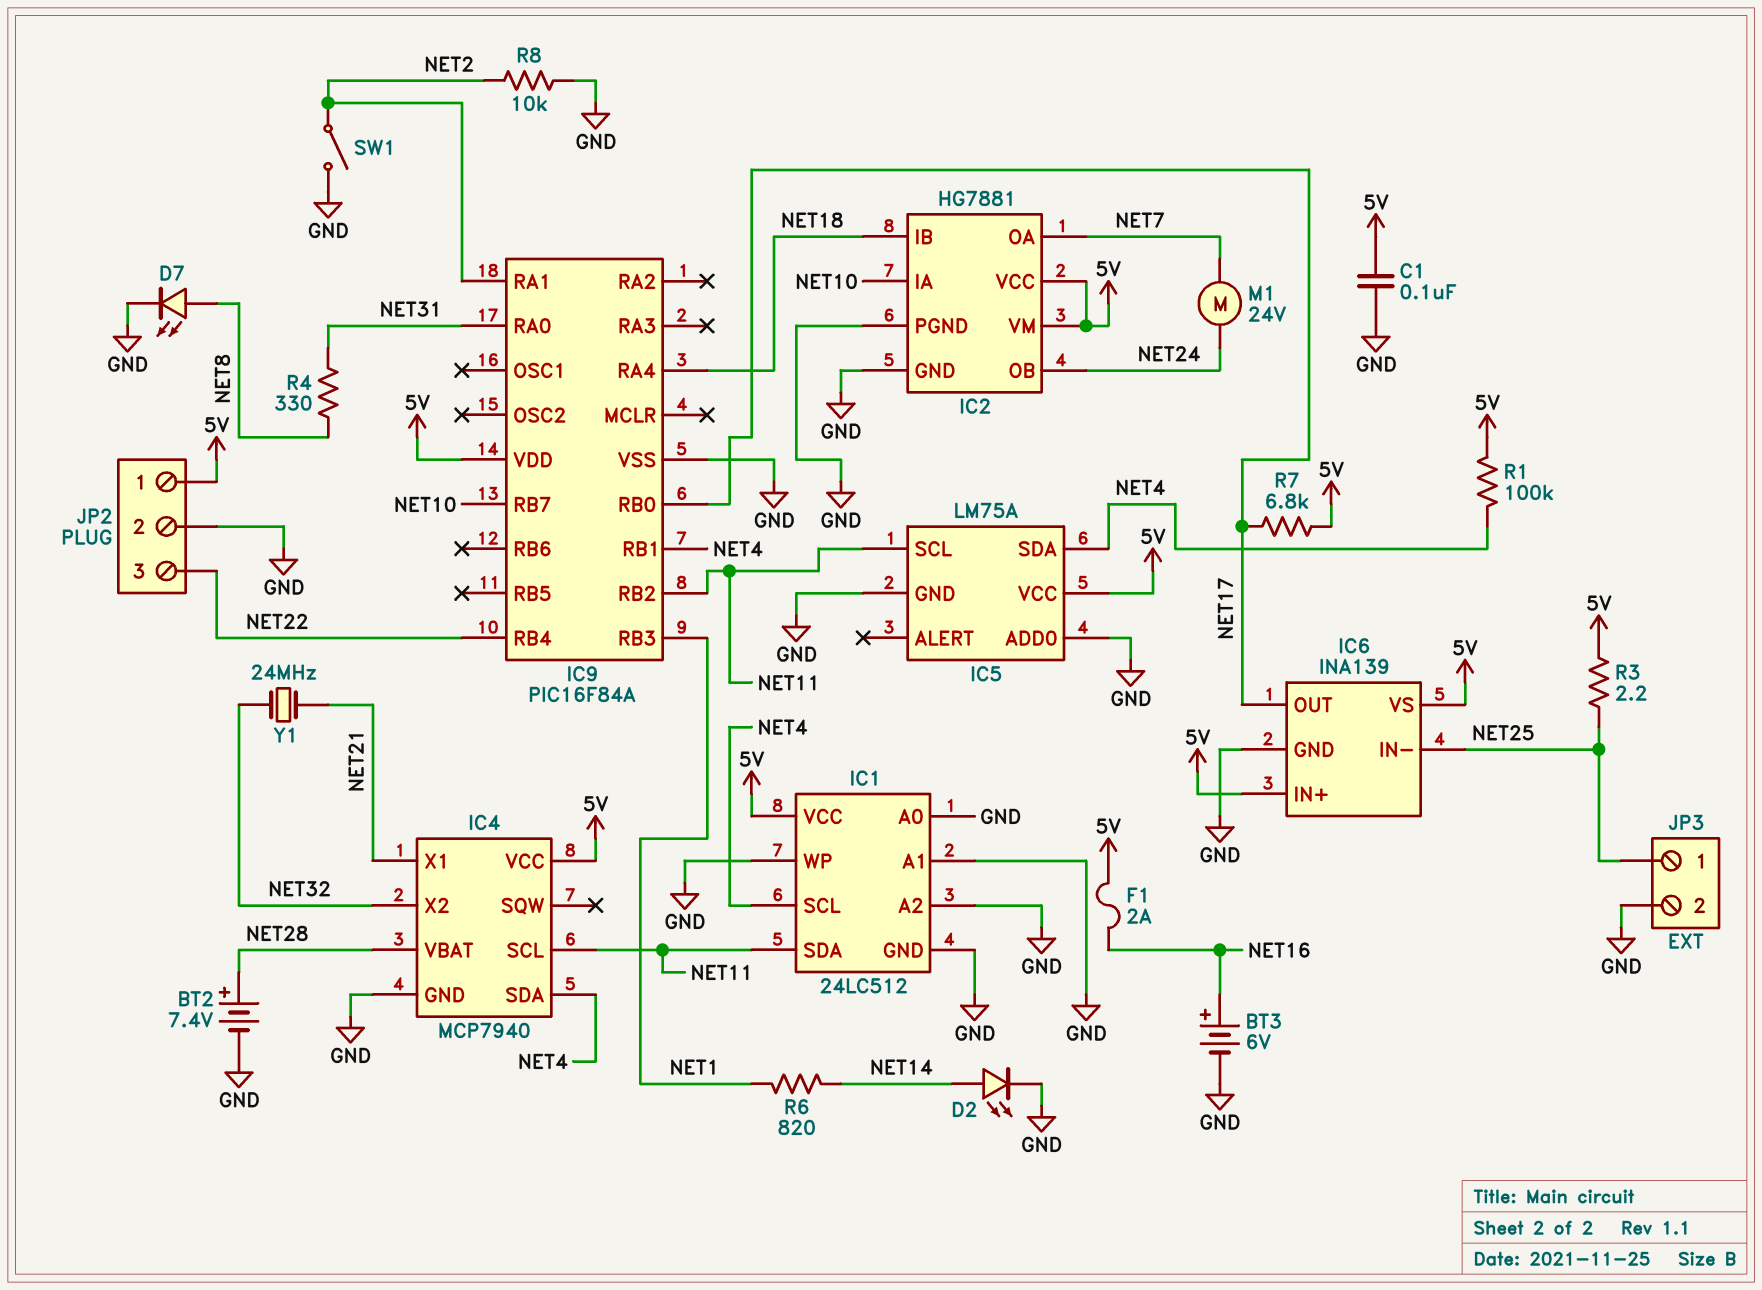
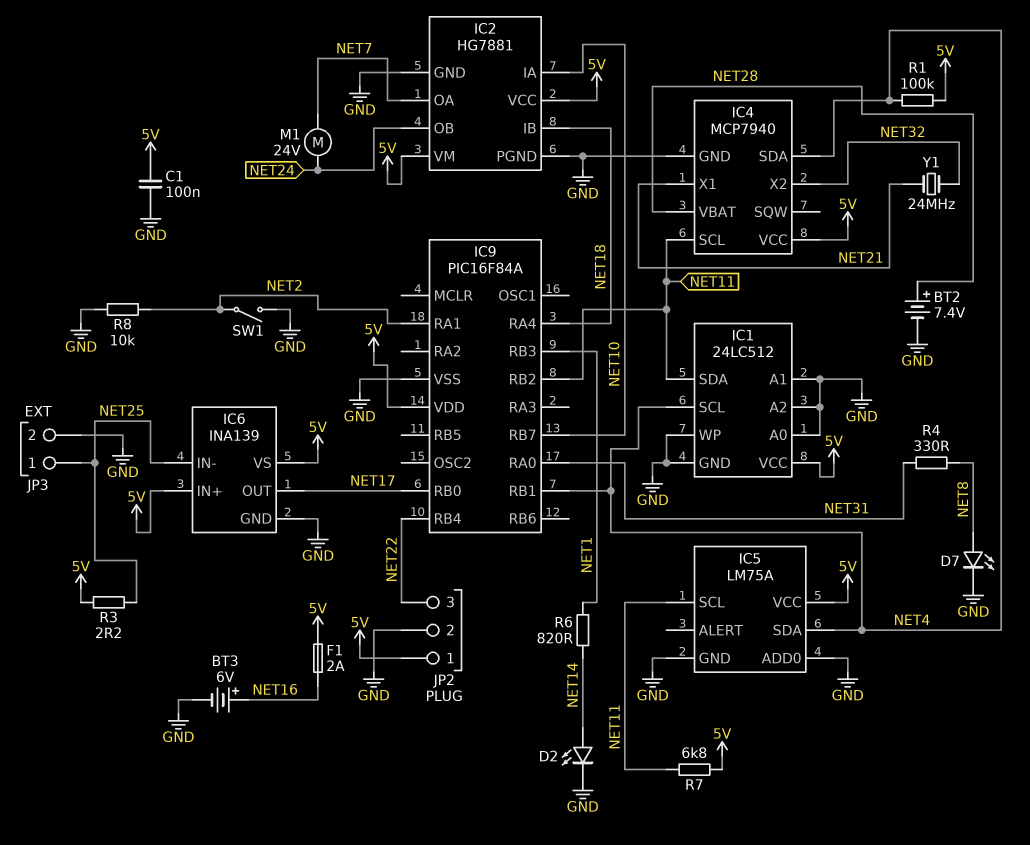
R7: 6.8k (5V, NET17) -> 6.8k (5V, NET11)

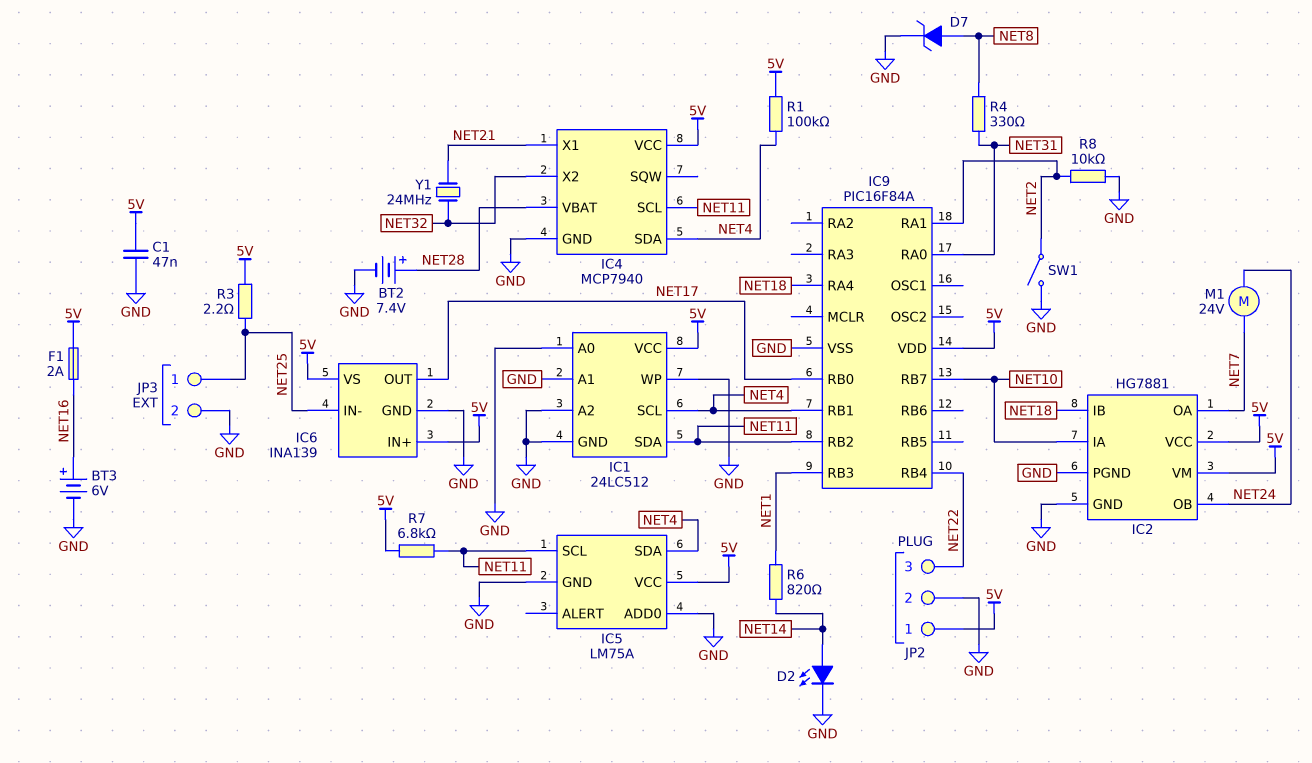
C1: 100nF (5V, GND) -> 47nF (5V, GND)
D7: LED (A NET8, K GND) -> zener (A NET8, K GND)

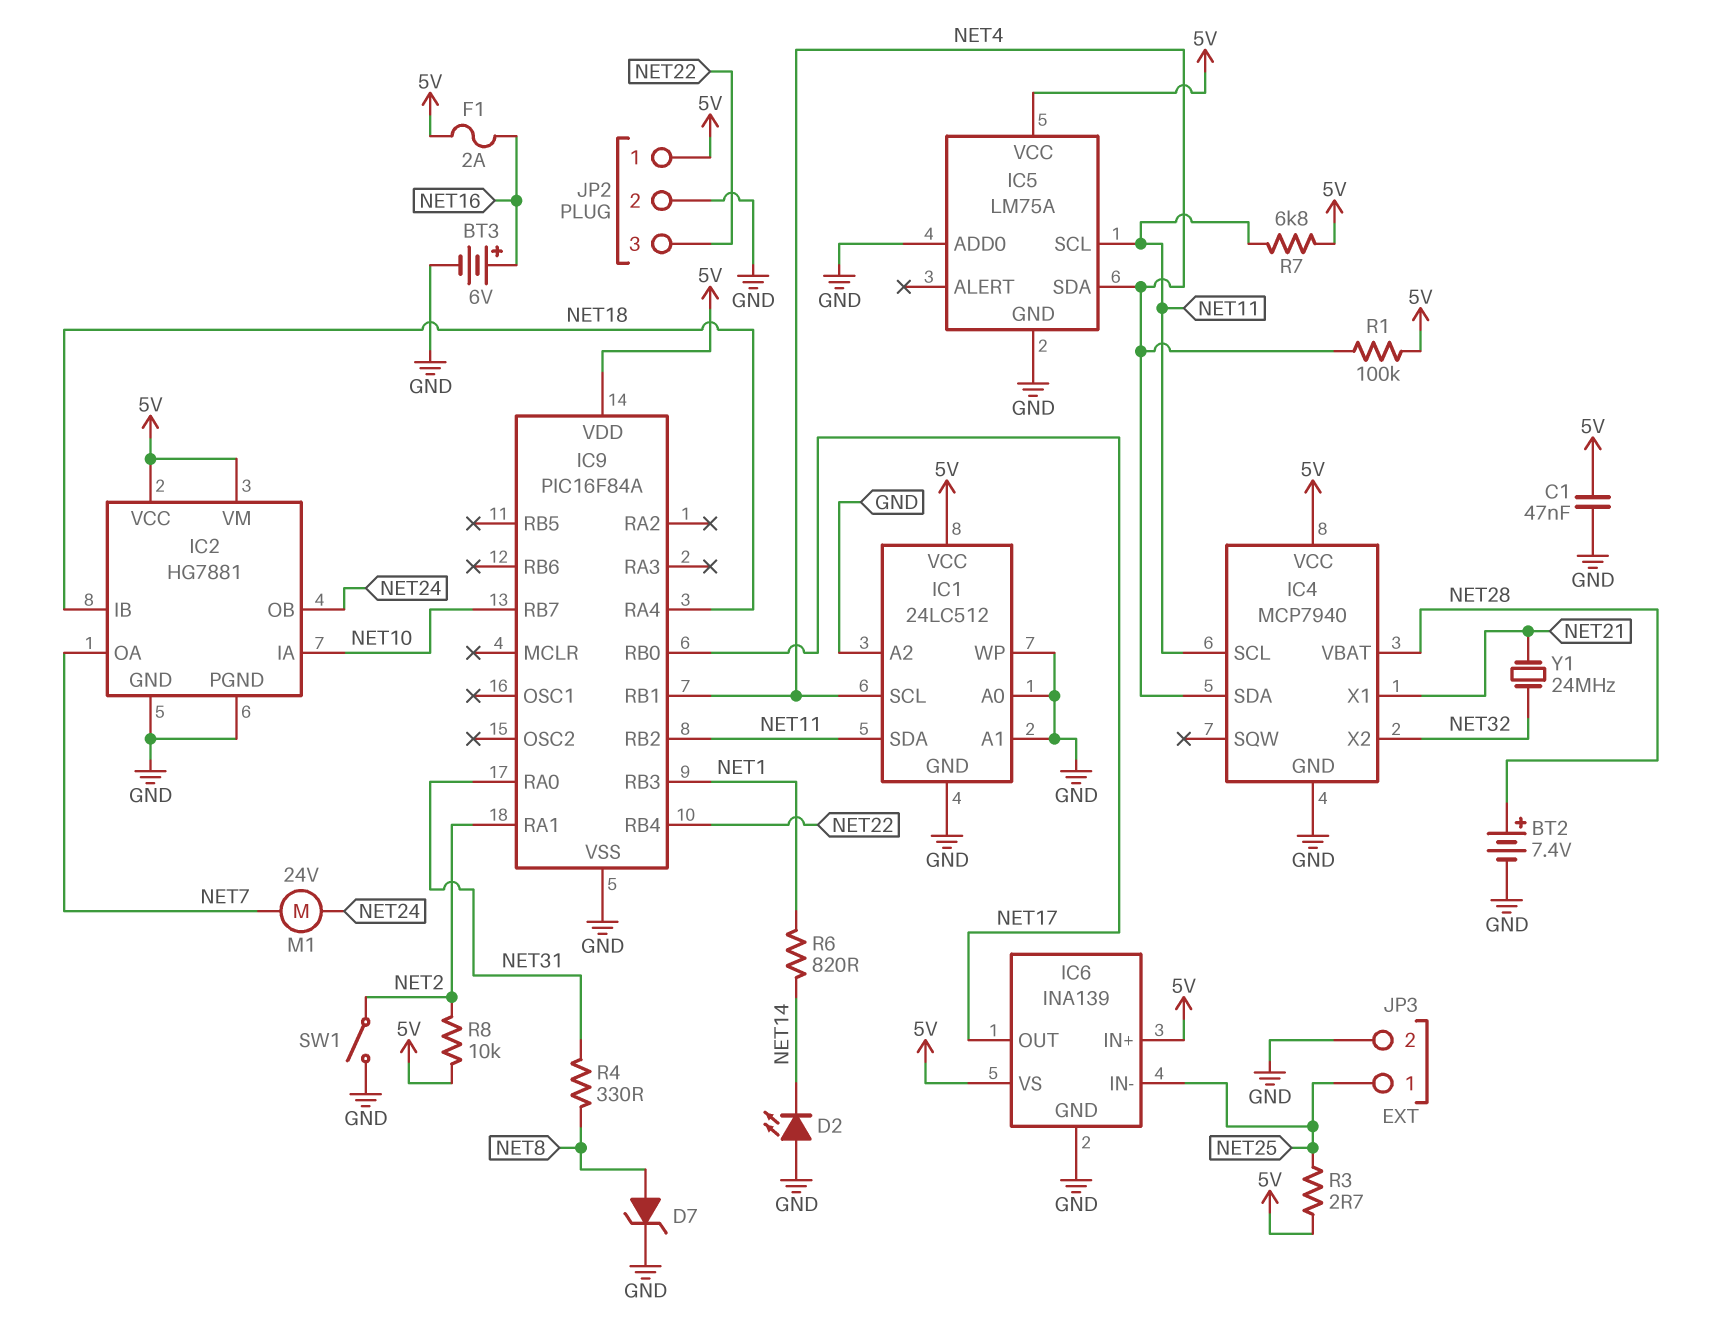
D2: LED (A NET14, K GND) -> LED (A GND, K NET14)
R3: 2.2 (5V, NET25) -> 2.7 (5V, NET25)
R8: 10k (GND, NET2) -> 10k (5V, NET2)

